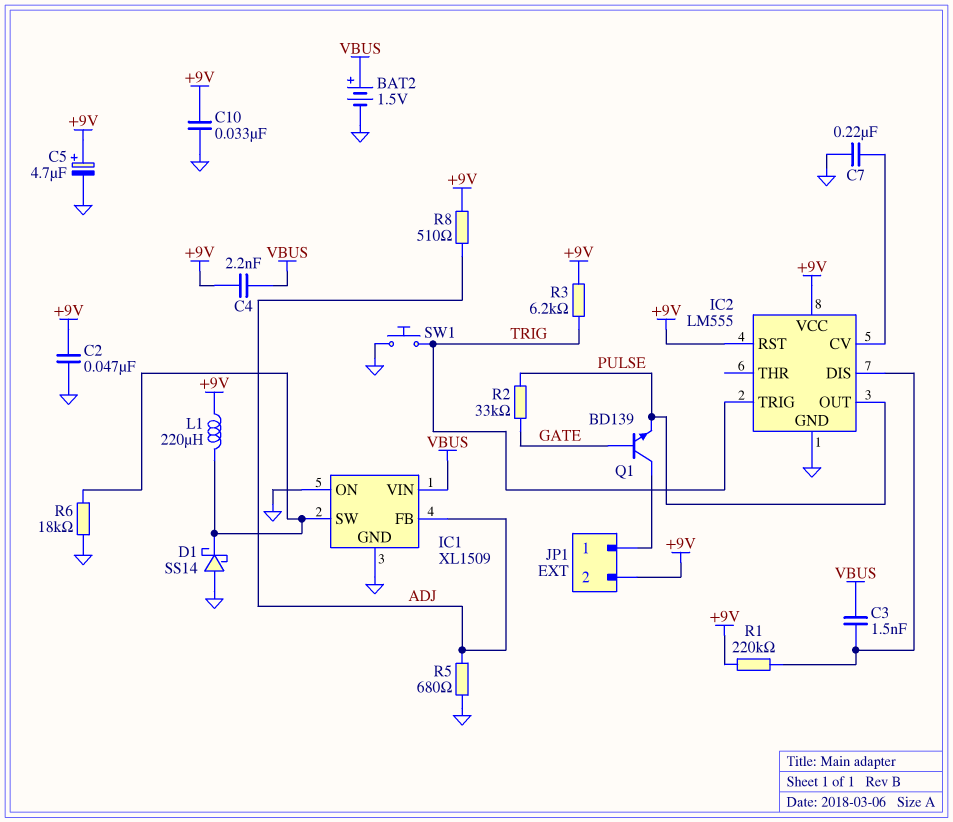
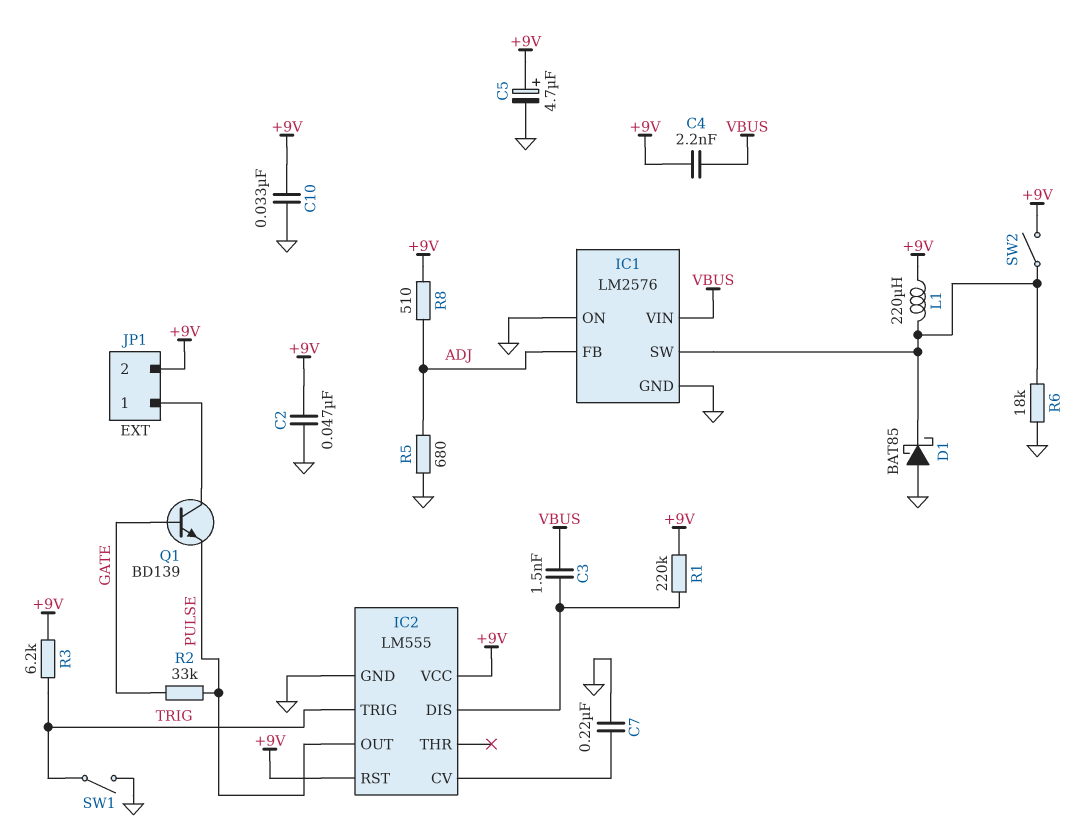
BAT2: 1.5V (plus VBUS, minus GND) -> none
D1: schottky SS14 (A GND, K IC1/SW) -> schottky BAT85 (A GND, K IC1/SW)
IC1: XL1509 -> LM2576
SW1: button (GND, TRIG) -> switch (GND, TRIG)
SW2: none -> switch (+9V, IC1/SW)

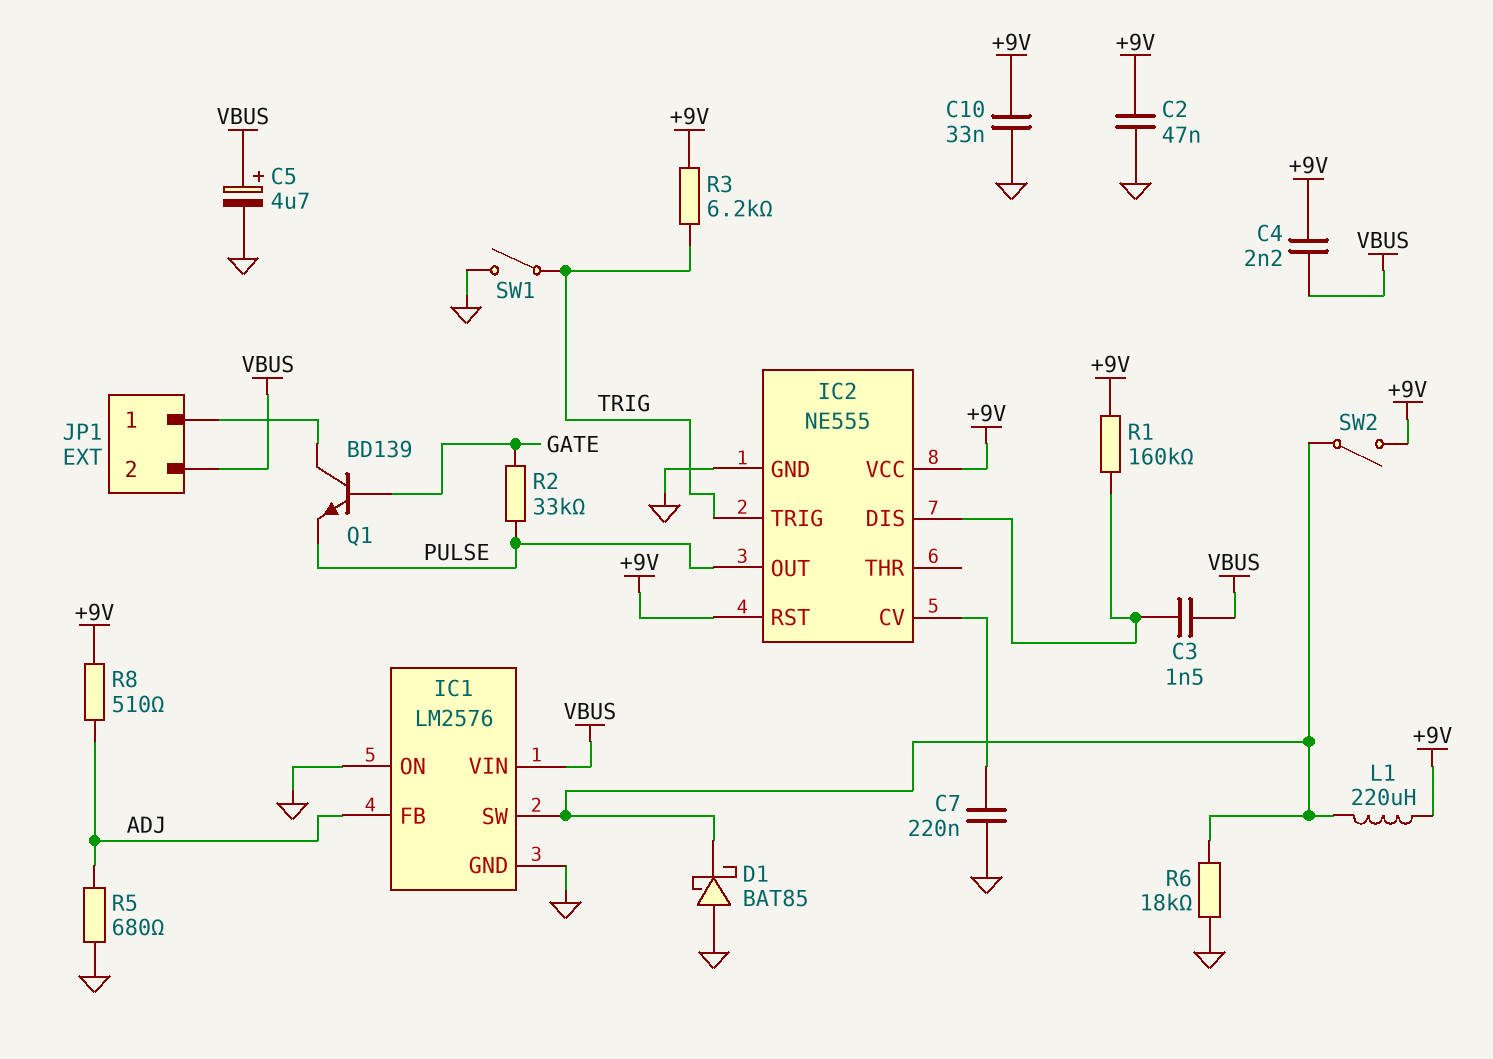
C5: 4.7uF (plus +9V, minus GND) -> 4.7uF (plus VBUS, minus GND)
IC2: LM555 -> NE555
JP1 pin 2: +9V -> VBUS
R1: 220k (+9V, IC2/DIS) -> 160k (+9V, IC2/DIS)

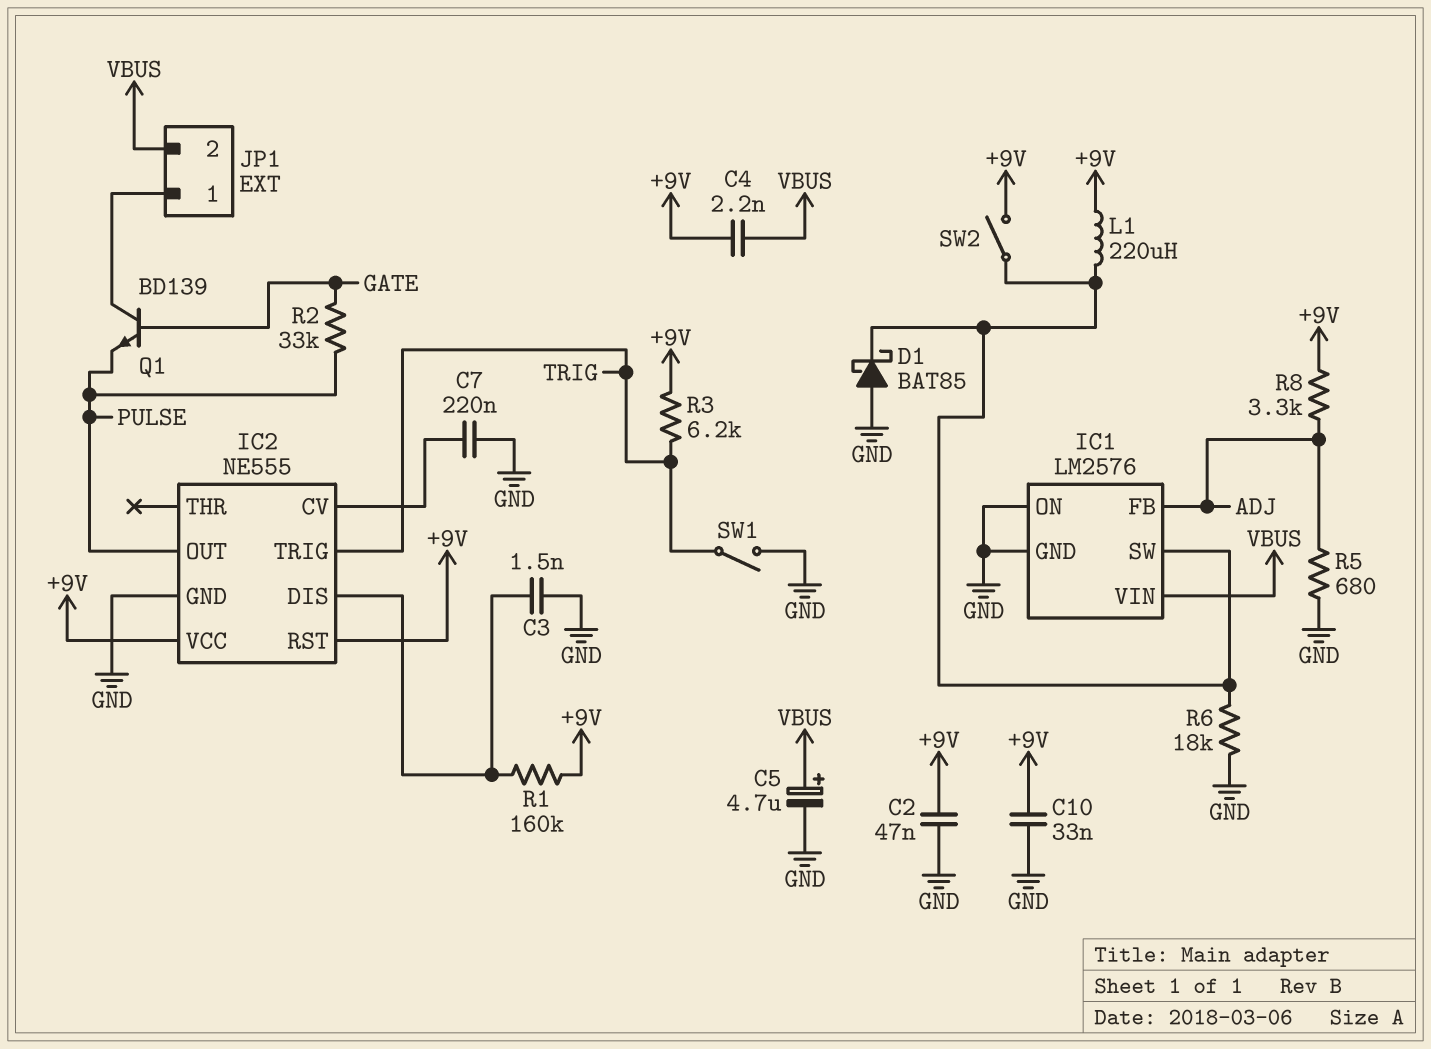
C3: 1.5nF (IC2/DIS, VBUS) -> 1.5nF (GND, IC2/DIS)
R8: 510 (+9V, ADJ) -> 3.3k (+9V, ADJ)

